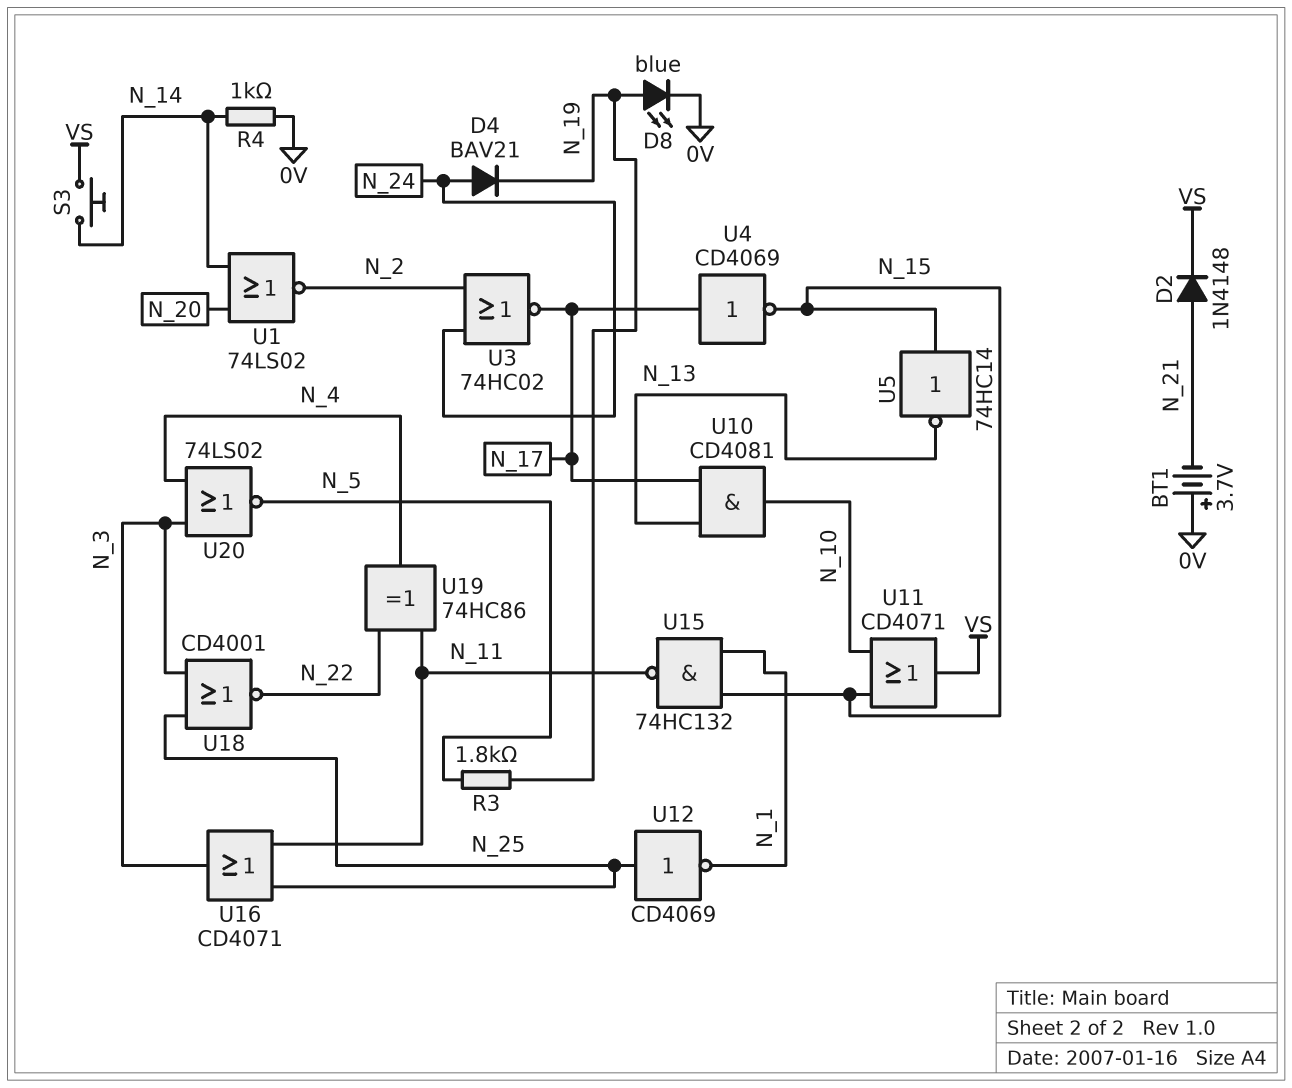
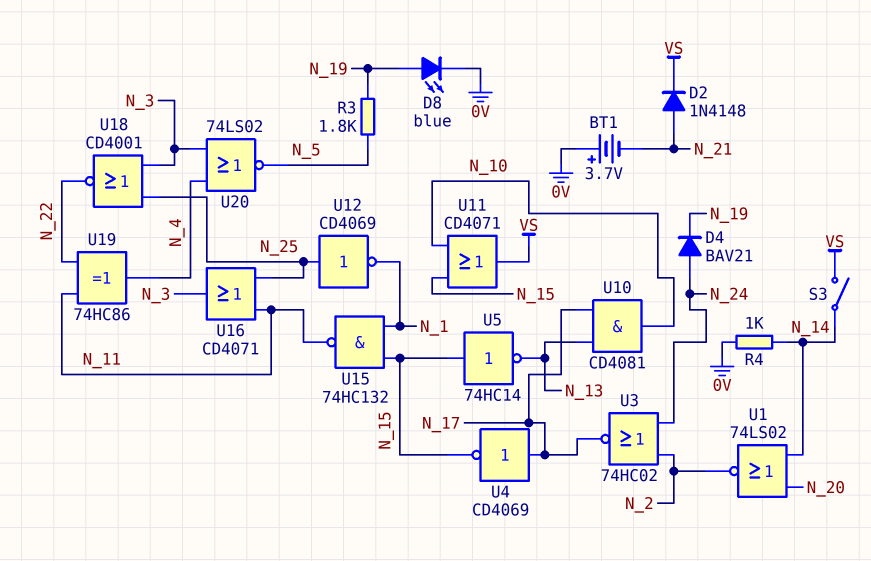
S3: button (N_14, VS) -> switch (N_14, VS)

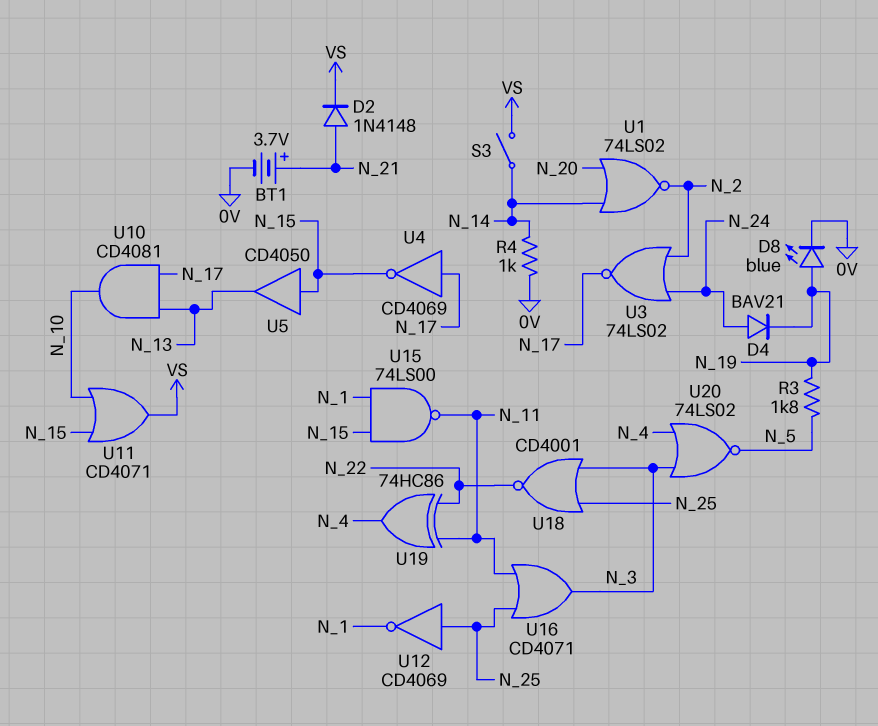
BT1: 3.7V (plus 0V, minus N_21) -> 3.7V (plus N_21, minus 0V)
U3: NOR 74HC02 (in N_2, in N_24, out N_17) -> NOR 74LS02 (in N_2, in N_24, out N_17)
U5: NOT 74HC14 (in N_15, out N_13) -> buffer CD4050 (in N_15, out N_13)
U15: NAND 74HC132 (in N_1, in N_15, out N_11) -> NAND 74LS00 (in N_1, in N_15, out N_11)

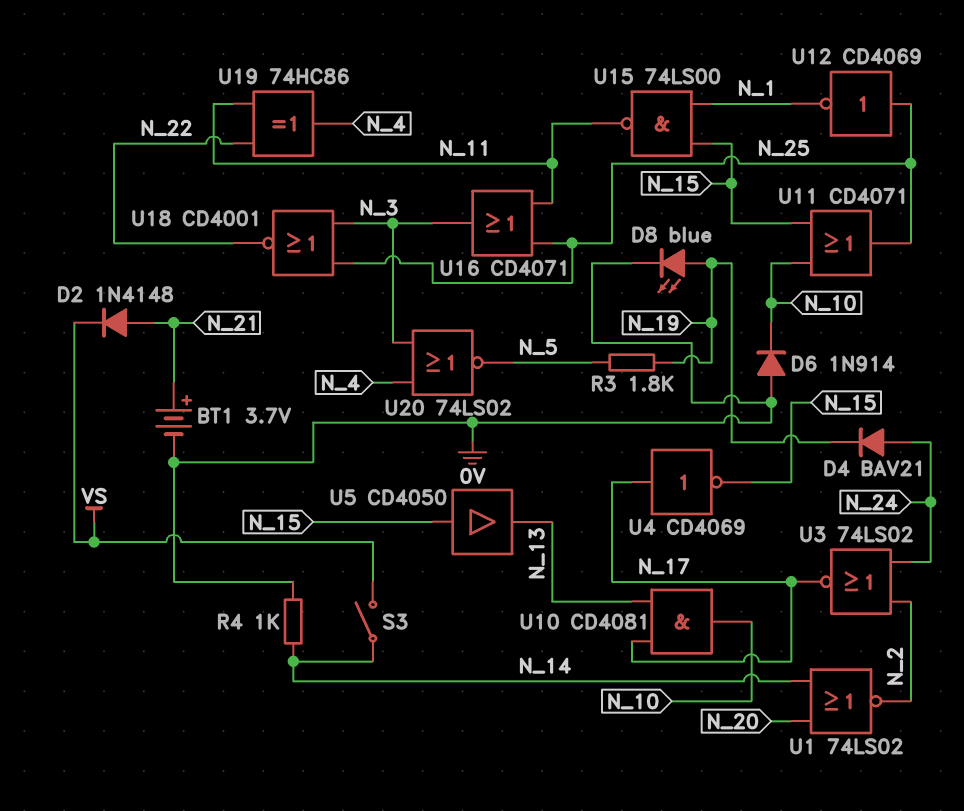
D6: none -> diode 1N914 (A 0V, K N_10)
U11: OR CD4071 (in N_10, in N_15, out VS) -> OR CD4071 (in N_10, in N_15, out N_25)

